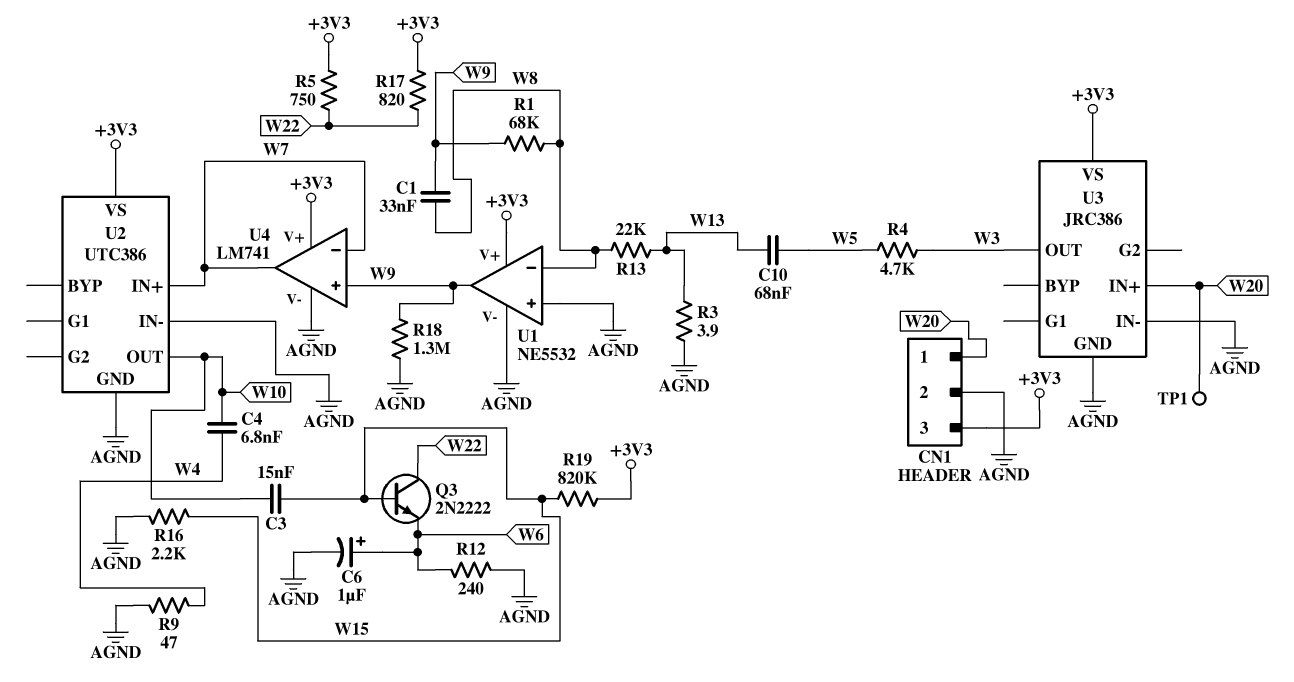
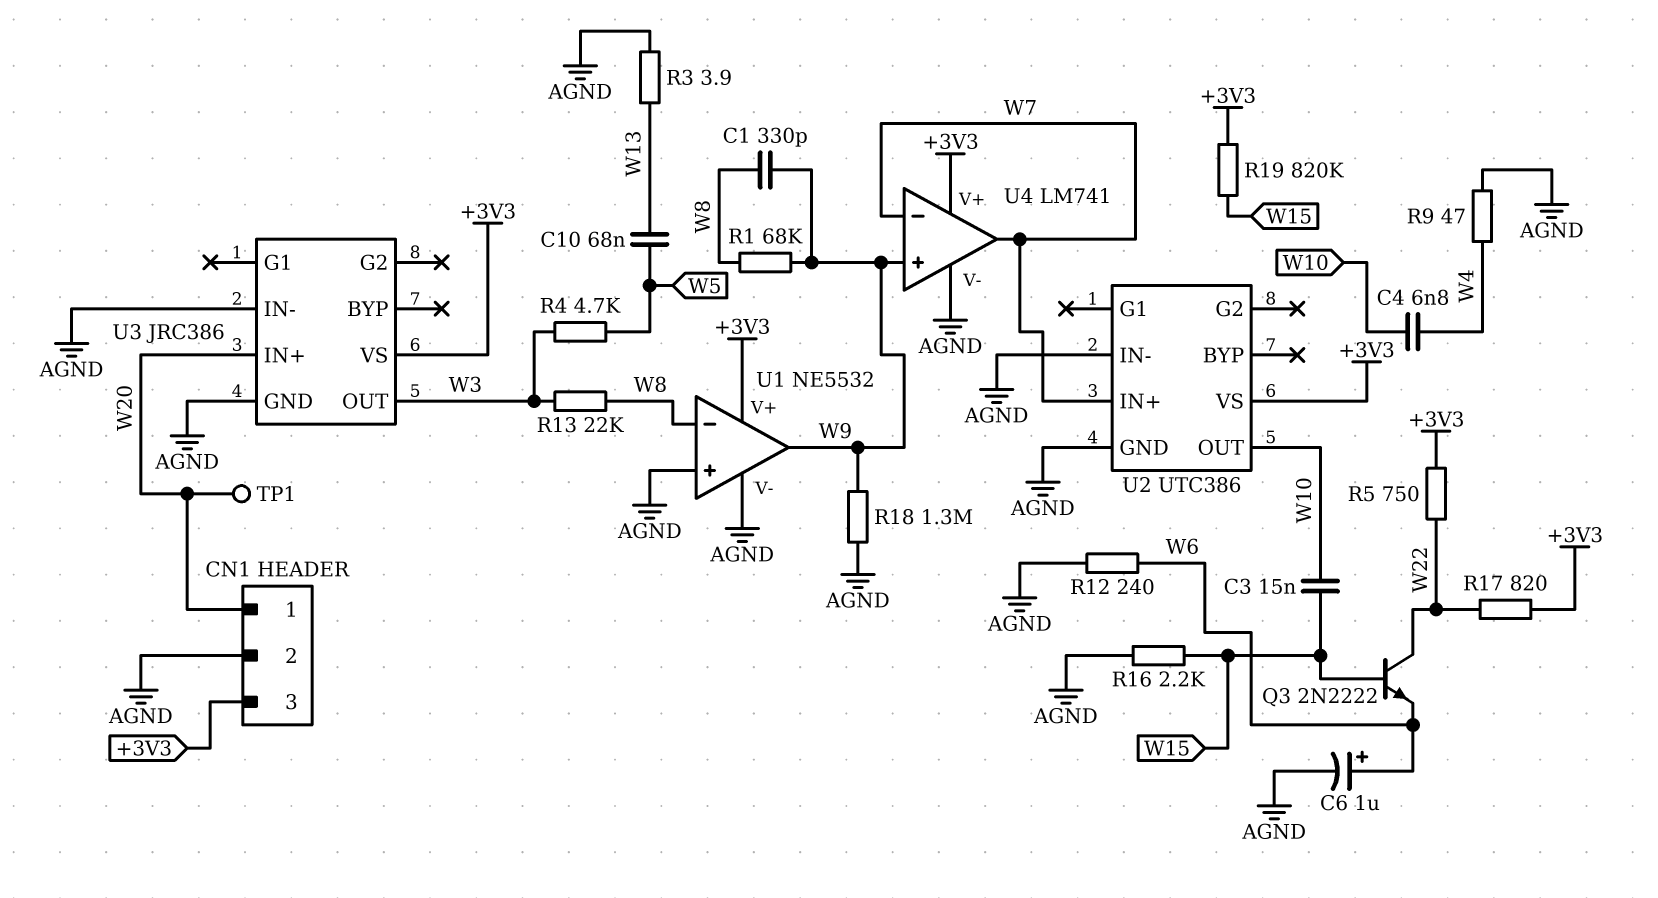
C1: 33nF (W8, W9) -> 330pF (W8, W9)
R13: 22k (W8, W13) -> 22k (W3, W8)

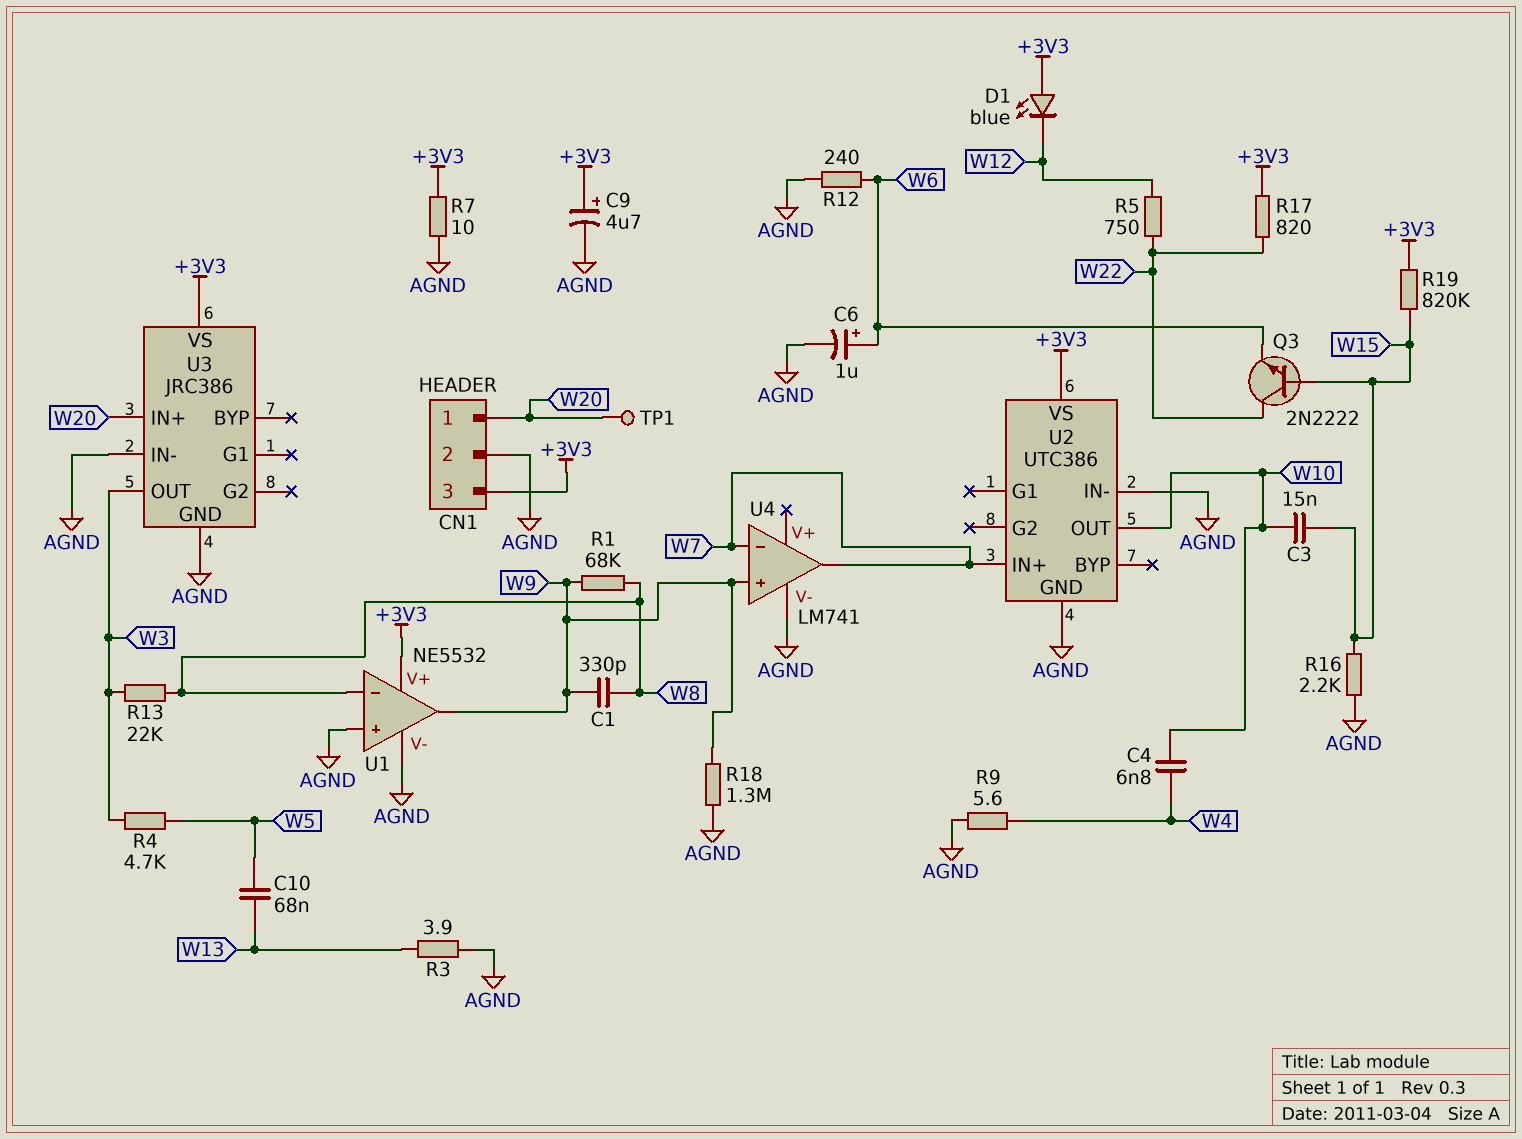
C9: none -> 4.7uF (plus +3V3, minus AGND)
D1: none -> LED blue (A +3V3, K W12)
R5: 750 (+3V3, W22) -> 750 (W12, W22)
R7: none -> 10 (+3V3, AGND)
R9: 47 (AGND, W4) -> 5.6 (AGND, W4)
U4 pin V+: +3V3 -> none

